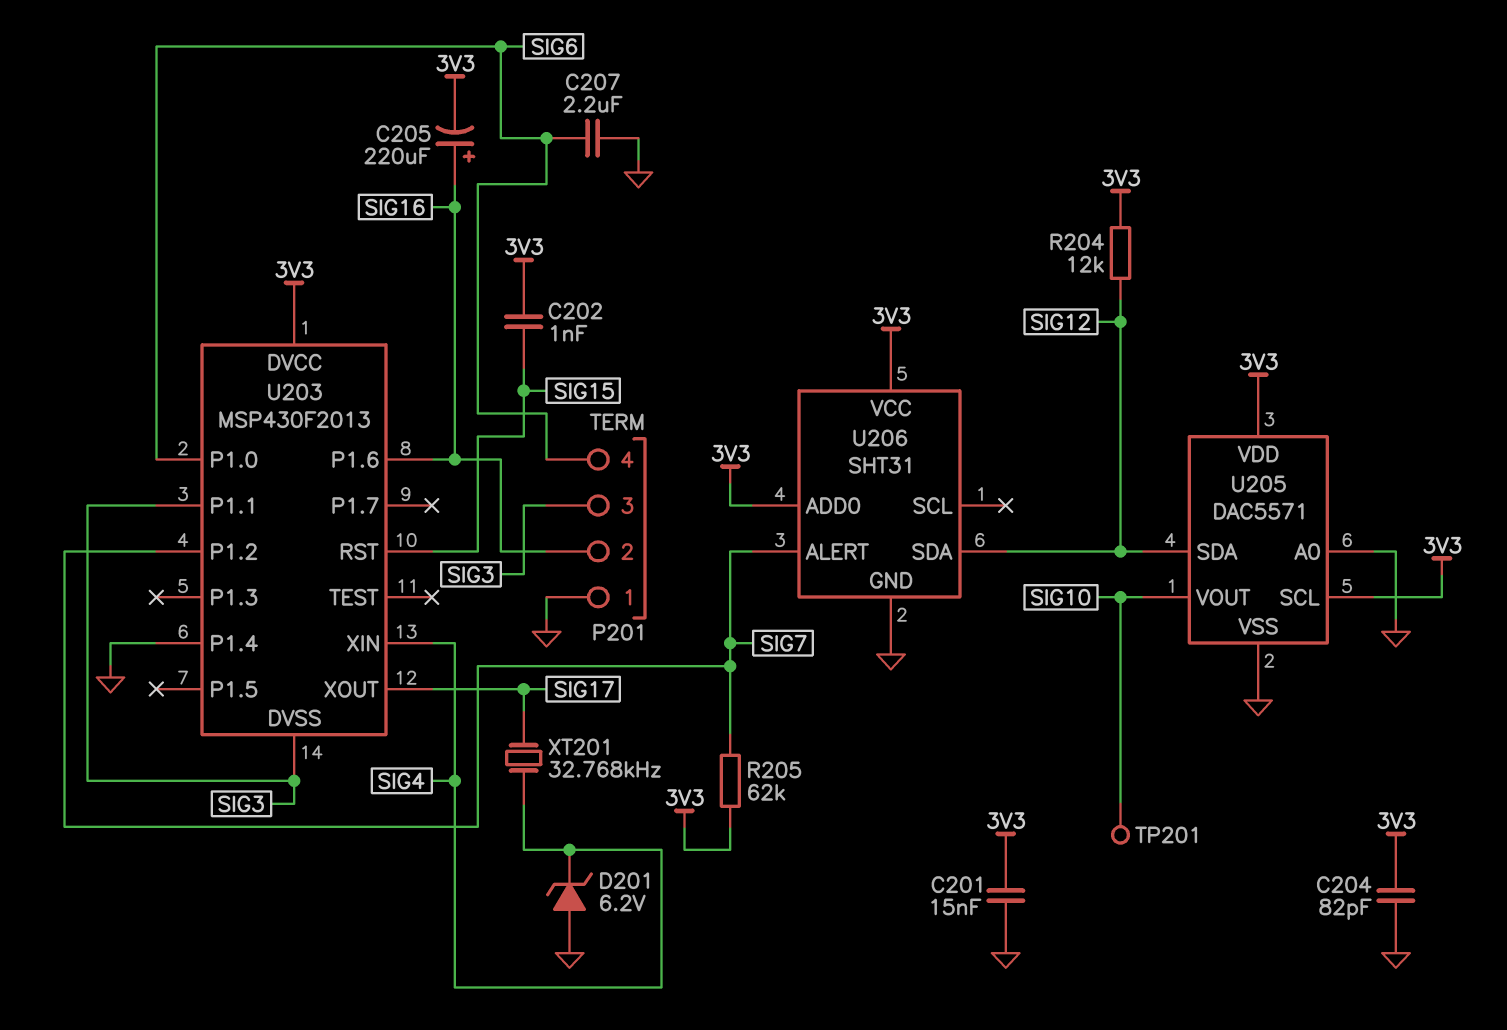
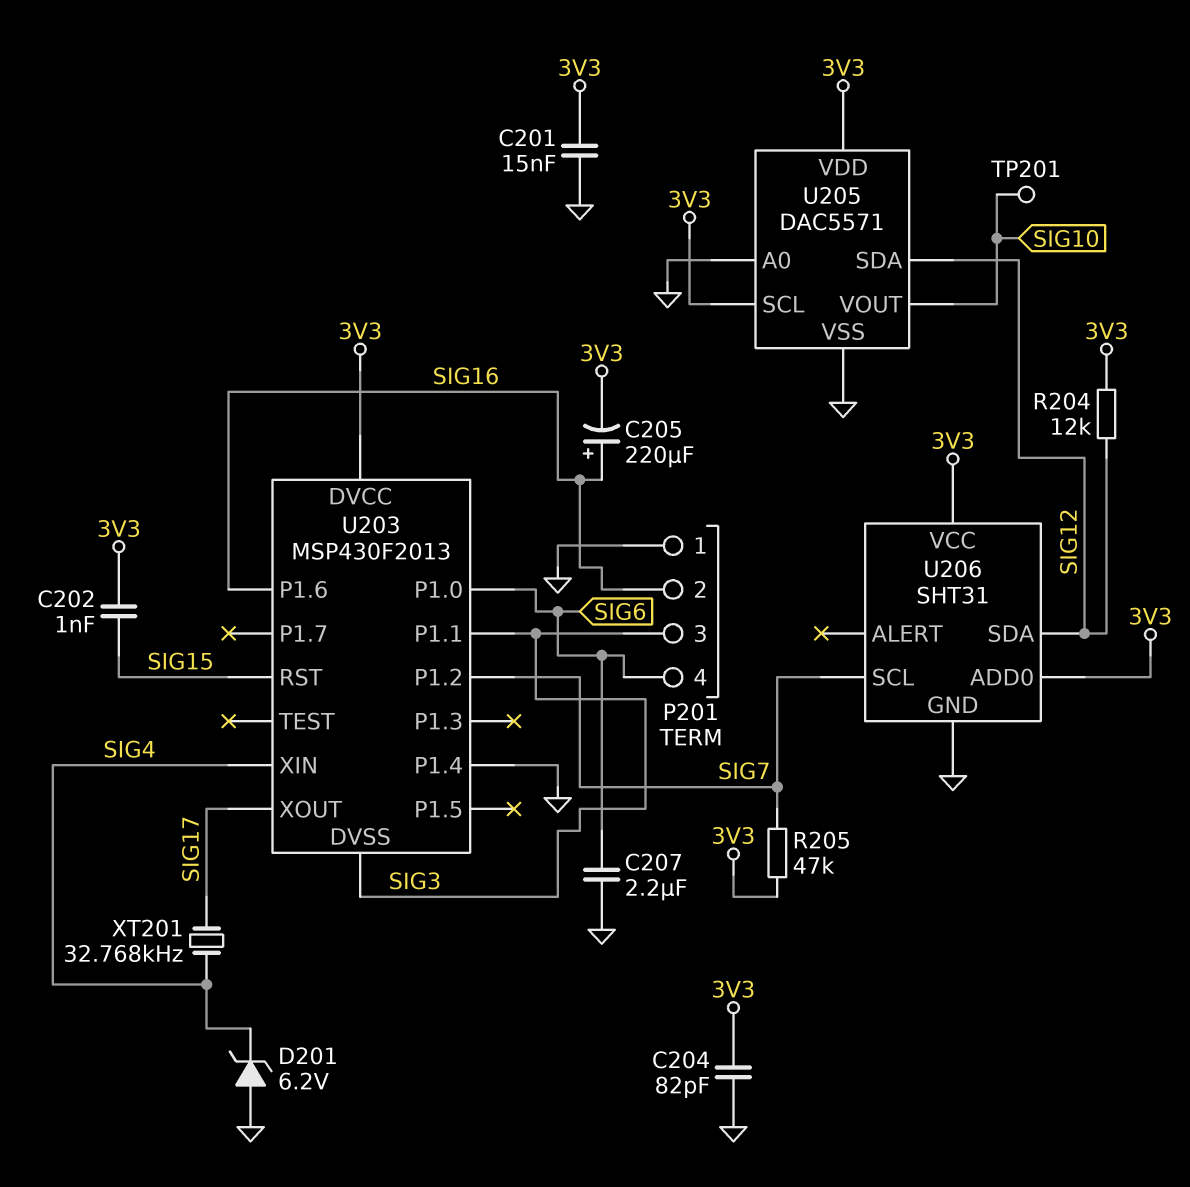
R205: 62k (3V3, SIG7) -> 47k (3V3, SIG7)
U206 pin ALERT: SIG7 -> none
U206 pin SCL: none -> SIG7

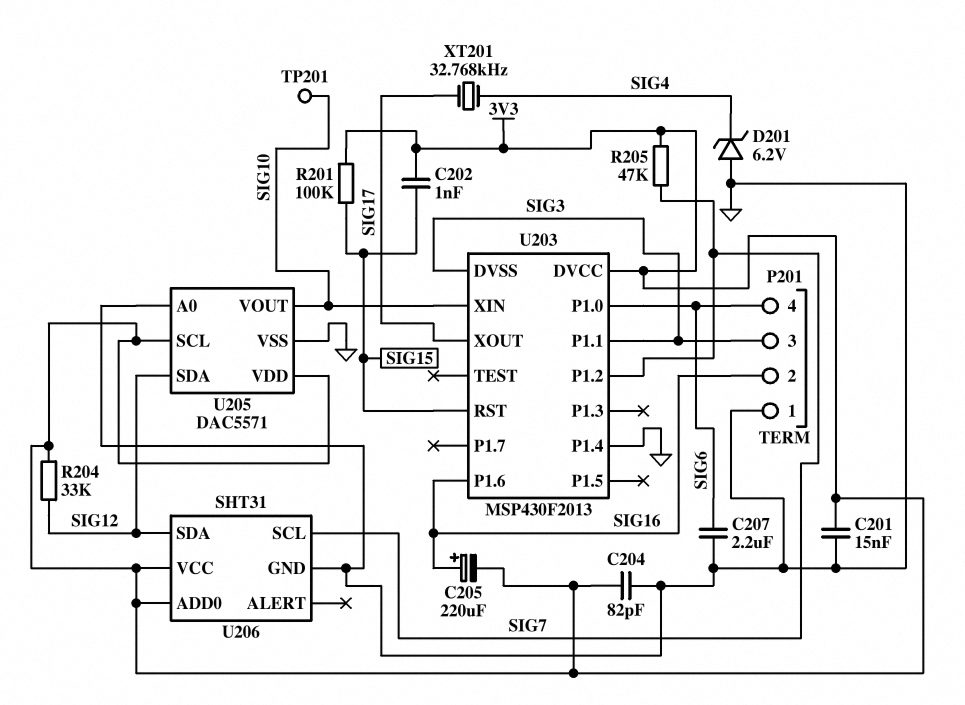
R201: none -> 100k (3V3, SIG15)
R204: 12k (3V3, SIG12) -> 33k (3V3, SIG12)
U203 pin XIN: SIG4 -> SIG10

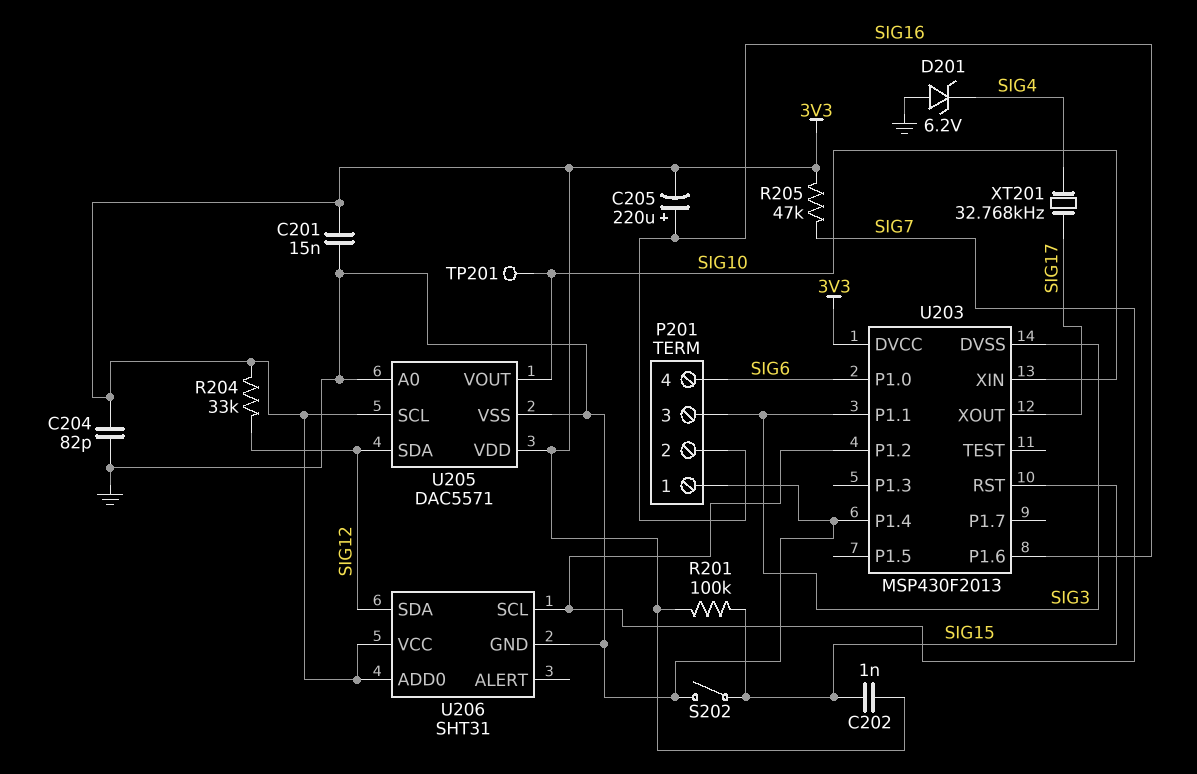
C207: 2.2uF (GND, SIG6) -> none
S202: none -> switch (GND, SIG15)

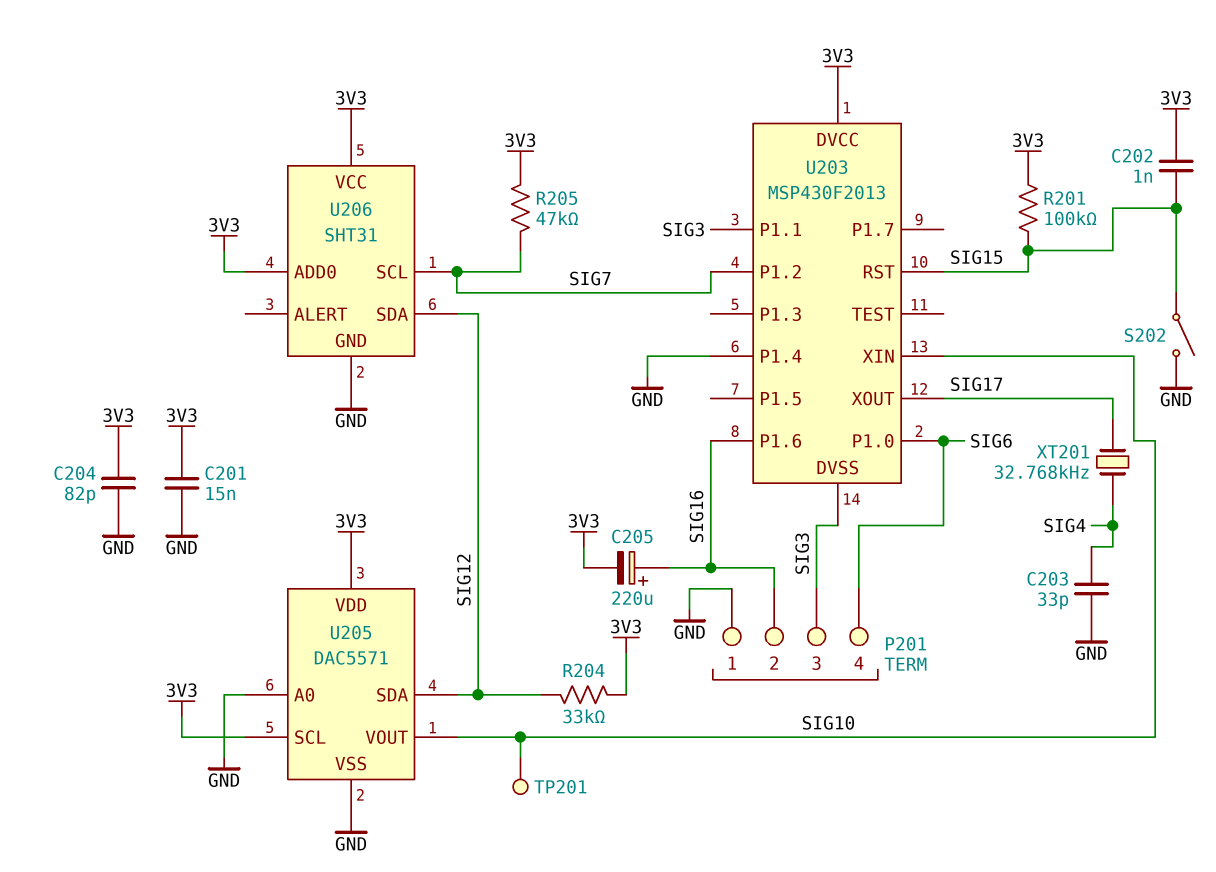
C203: none -> 33pF (GND, SIG4)
D201: zener 6.2V (A GND, K SIG4) -> none

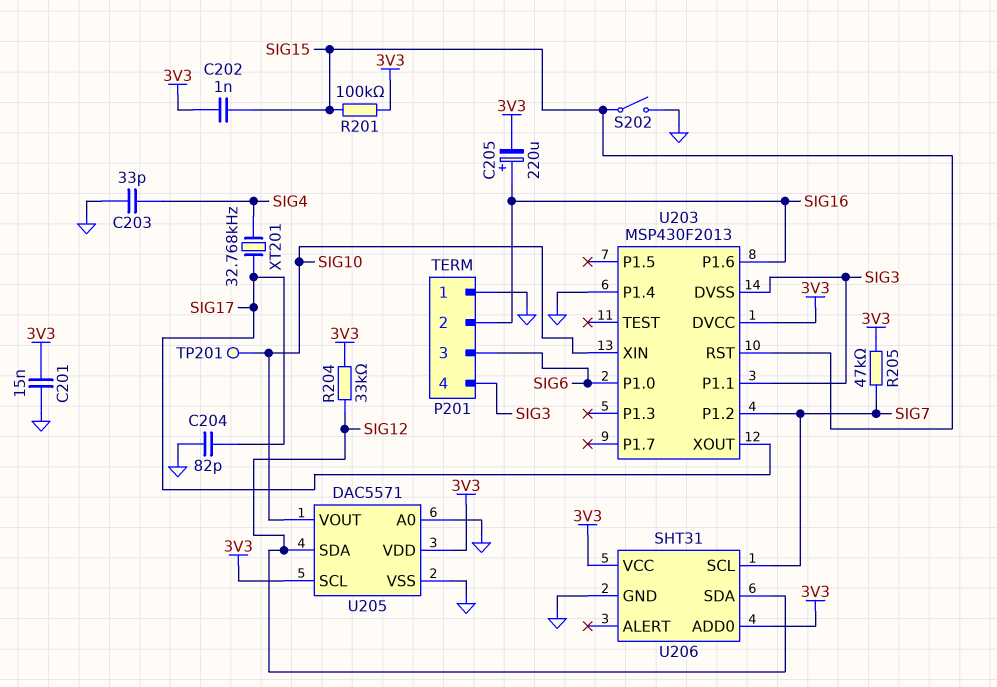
C204: 82pF (3V3, GND) -> 82pF (GND, SIG17)
P201 pin 3: SIG3 -> SIG6
P201 pin 4: SIG6 -> SIG3

